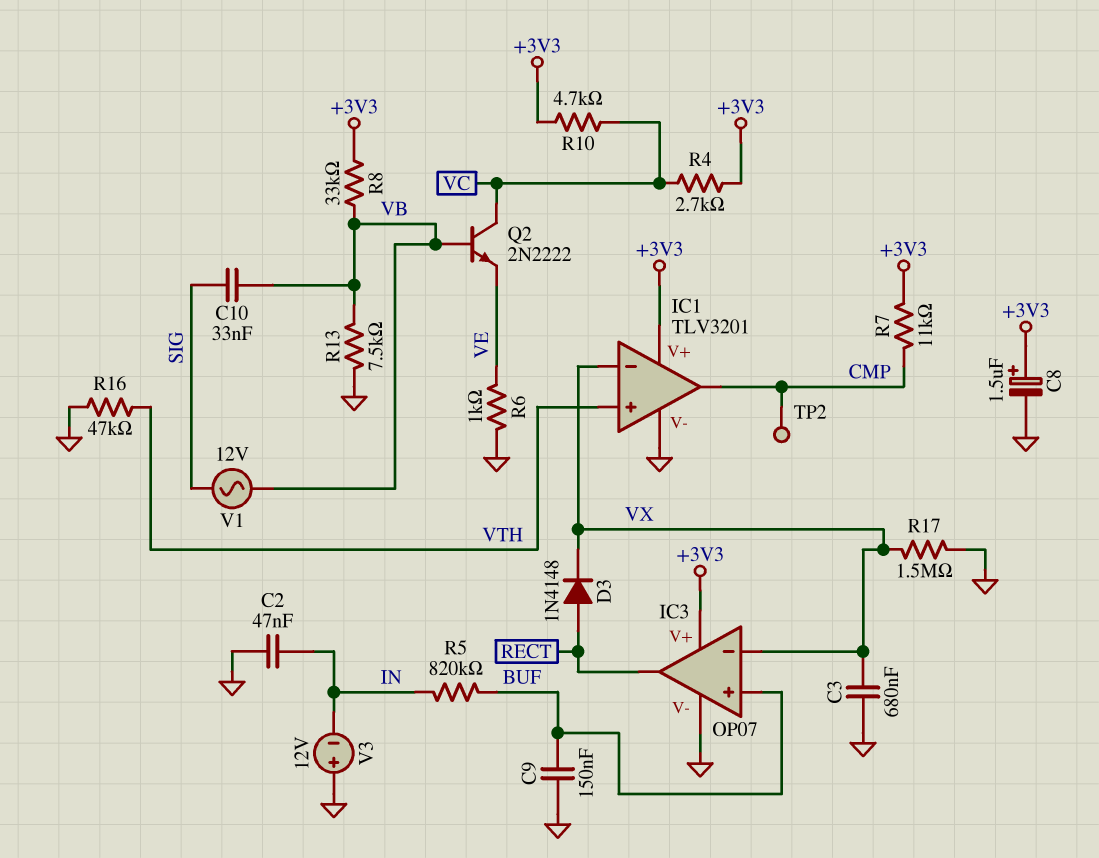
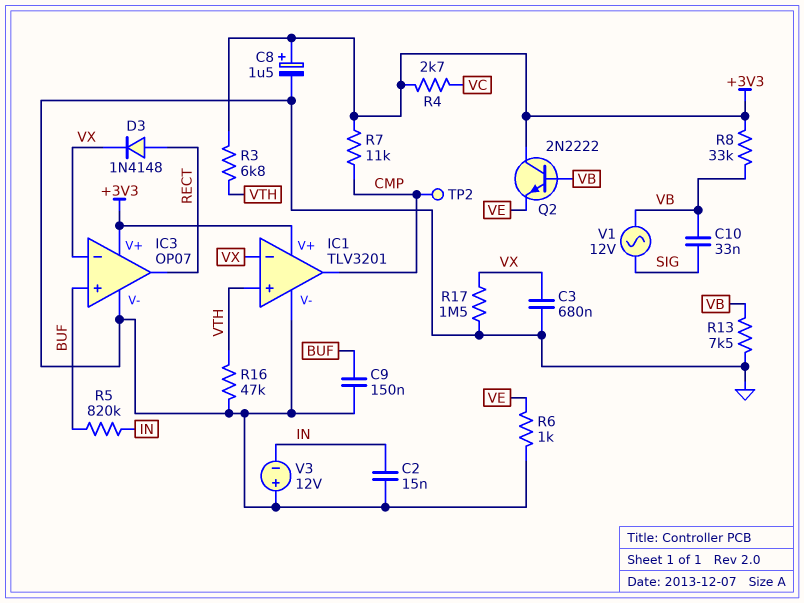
C2: 47nF (GND, IN) -> 15nF (GND, IN)
Q2: NPN 2N2222 (B VB, C VC, E VE) -> NPN 2N2222 (B VB, C +3V3, E VE)
R3: none -> 6.8k (+3V3, VTH)
R10: 4.7k (+3V3, VC) -> none

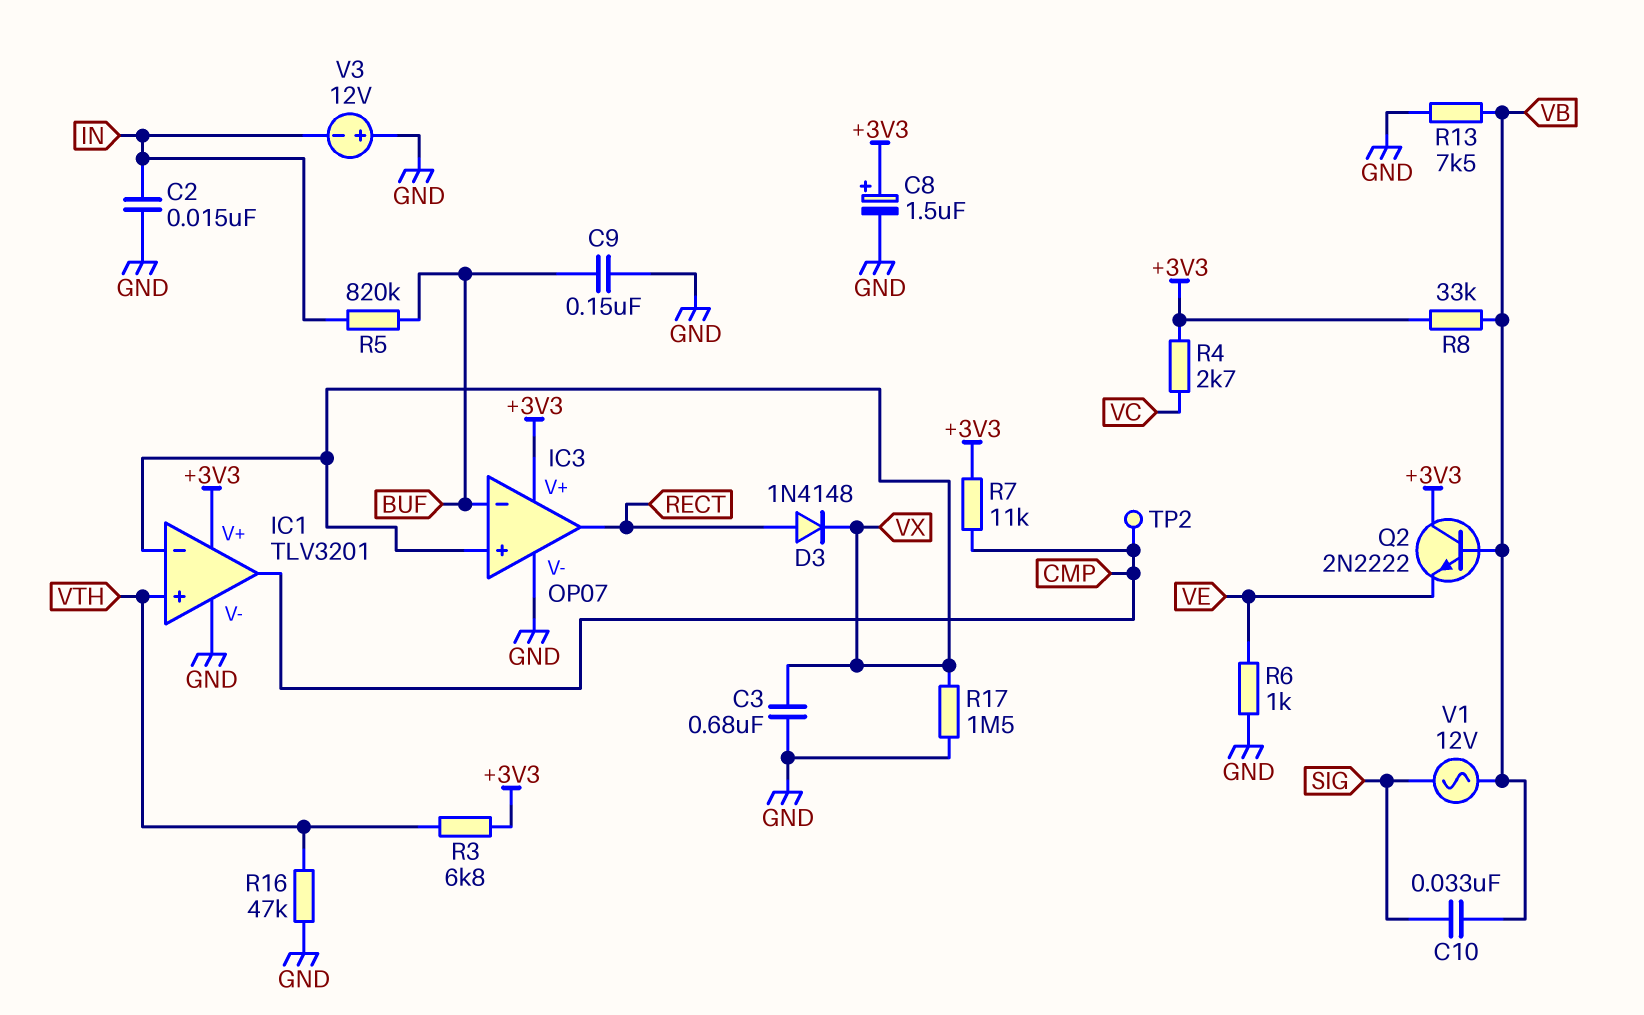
IC3 pin in+: BUF -> VX
IC3 pin in-: VX -> BUF

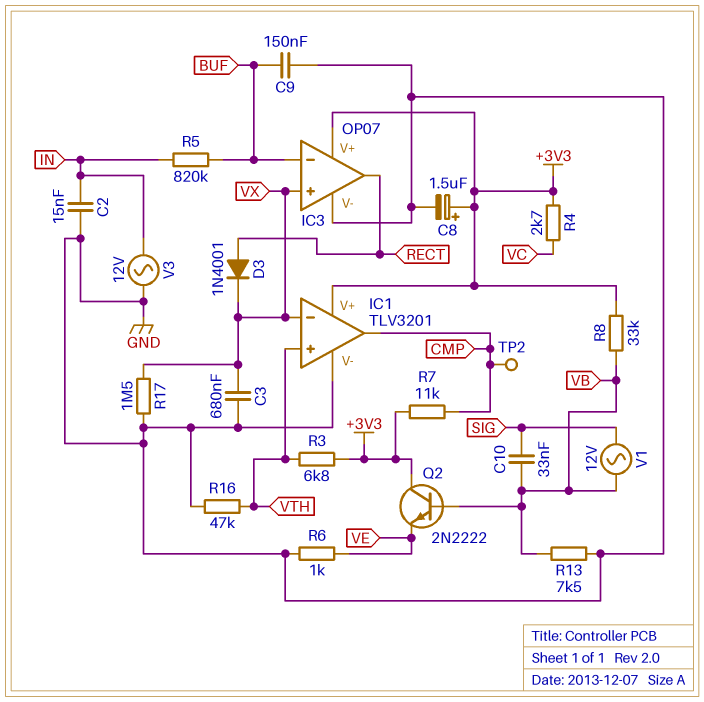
D3: diode 1N4148 (A RECT, K VX) -> diode 1N4001 (A RECT, K VX)
V3: 12V (plus GND, minus IN) -> AC 12V (GND, IN)

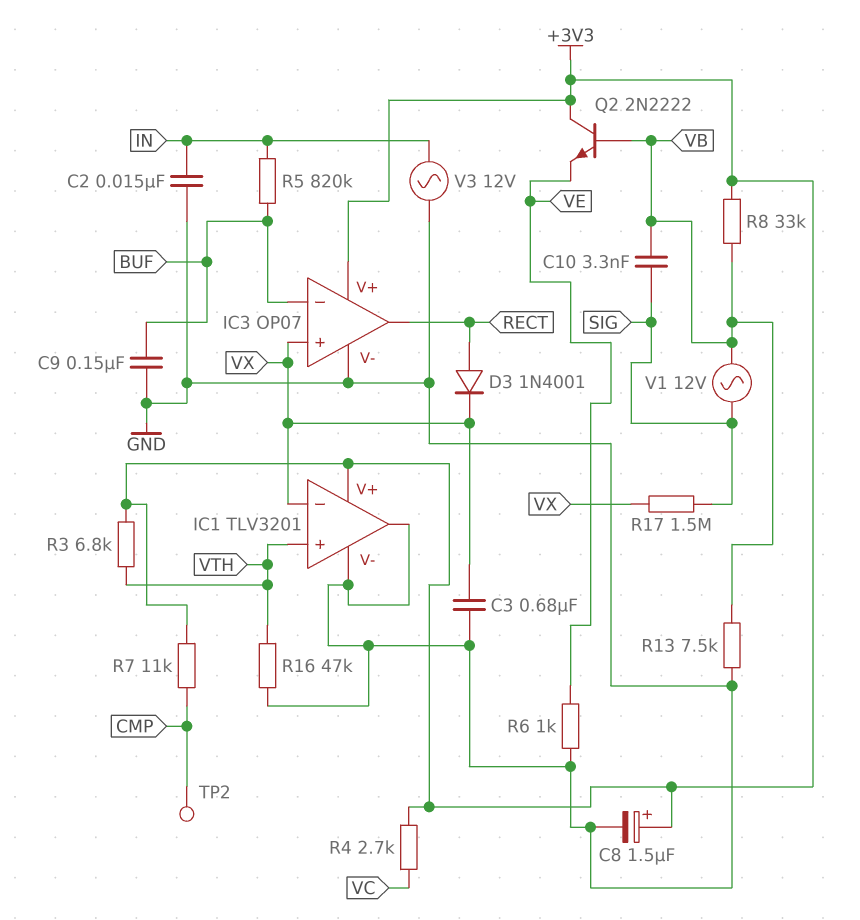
C10: 33nF (SIG, VB) -> 3.3nF (SIG, VB)
IC1 pin out: CMP -> GND
R17: 1.5M (GND, VX) -> 1.5M (SIG, VX)

